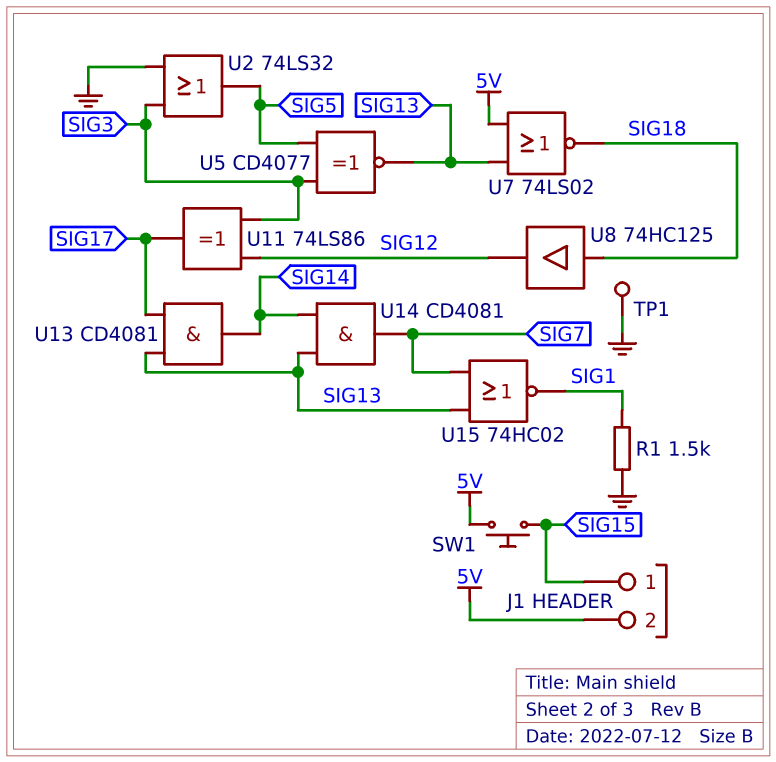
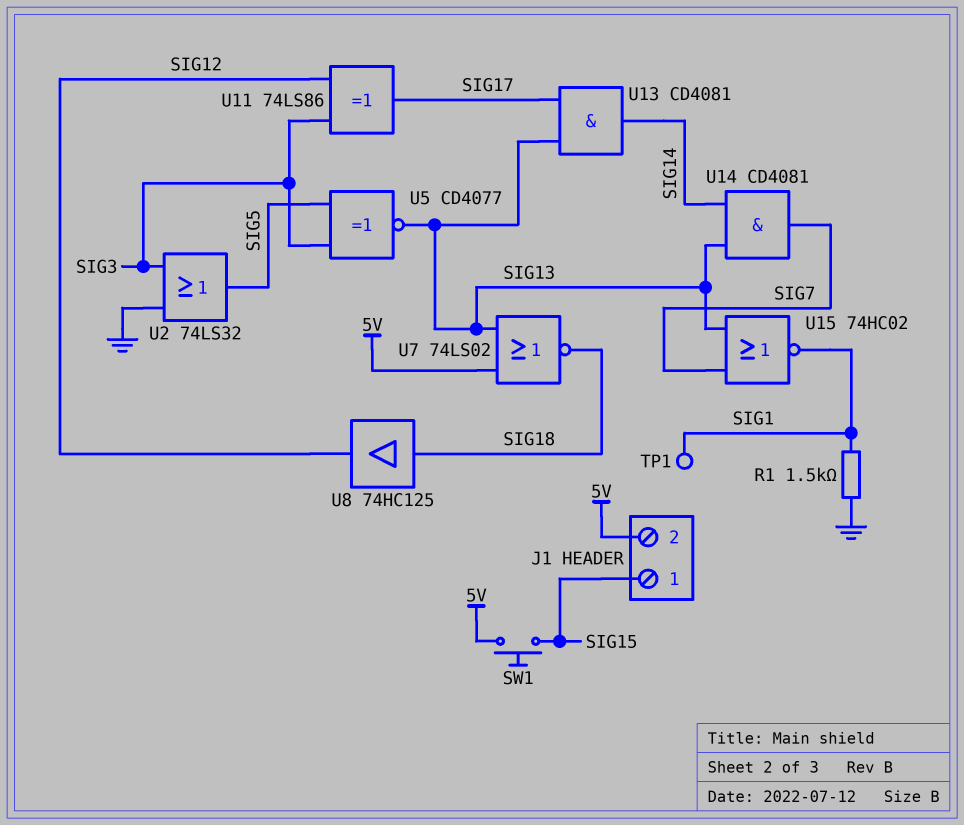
TP1: test point (GND) -> test point (SIG1)

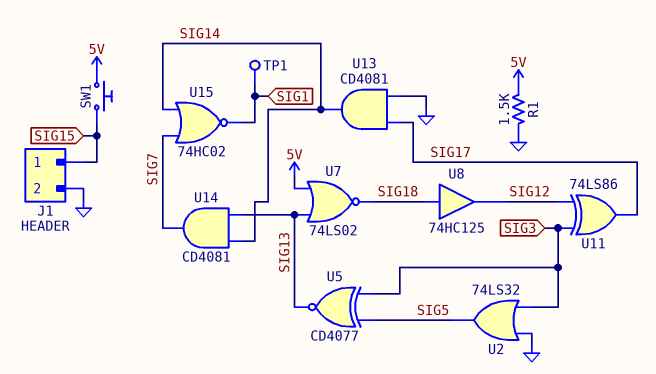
J1 pin 2: 5V -> GND
R1: 1.5k (GND, SIG1) -> 1.5k (5V, GND)
U13: AND CD4081 (in SIG13, in SIG17, out SIG14) -> AND CD4081 (in GND, in SIG17, out SIG14)
U15: NOR 74HC02 (in SIG7, in SIG13, out SIG1) -> NOR 74HC02 (in SIG7, in SIG14, out SIG1)

